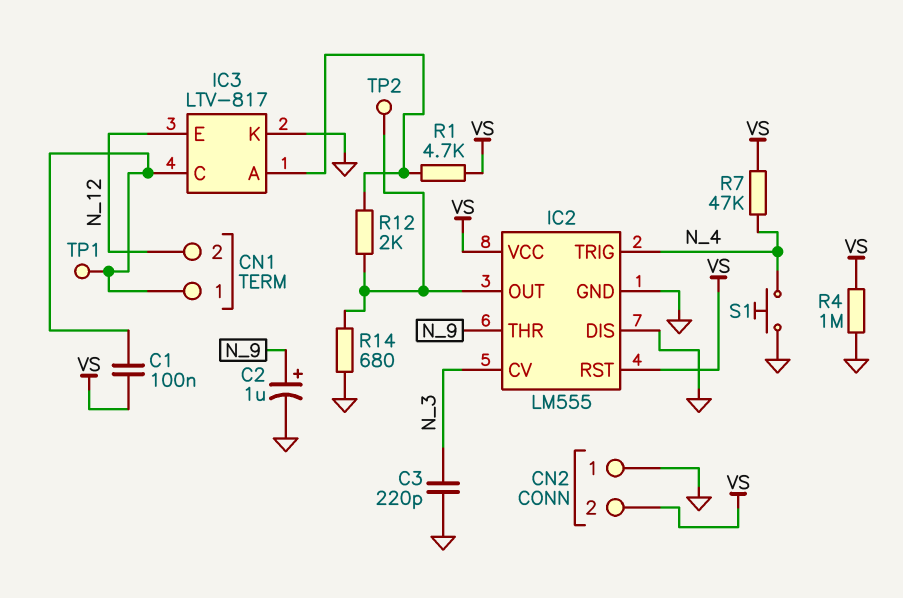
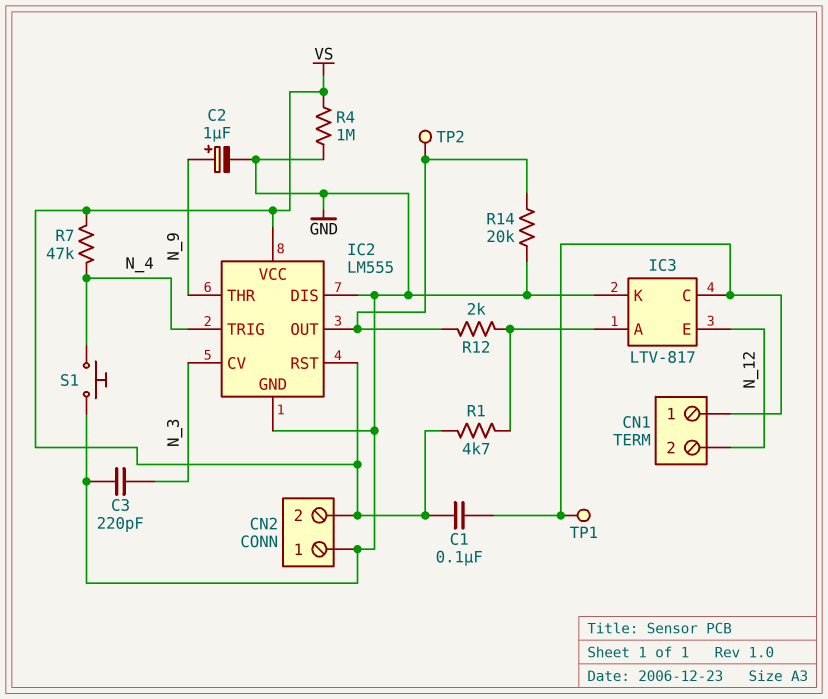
R14: 680 (GND, IC2/OUT) -> 20k (GND, IC2/OUT)

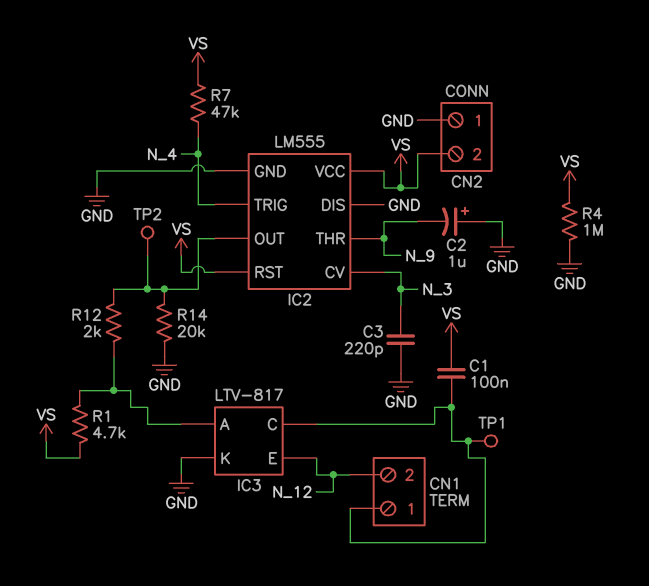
C2: 1uF (plus N_9, minus GND) -> 1uF (plus GND, minus N_9)
S1: button (GND, N_4) -> none

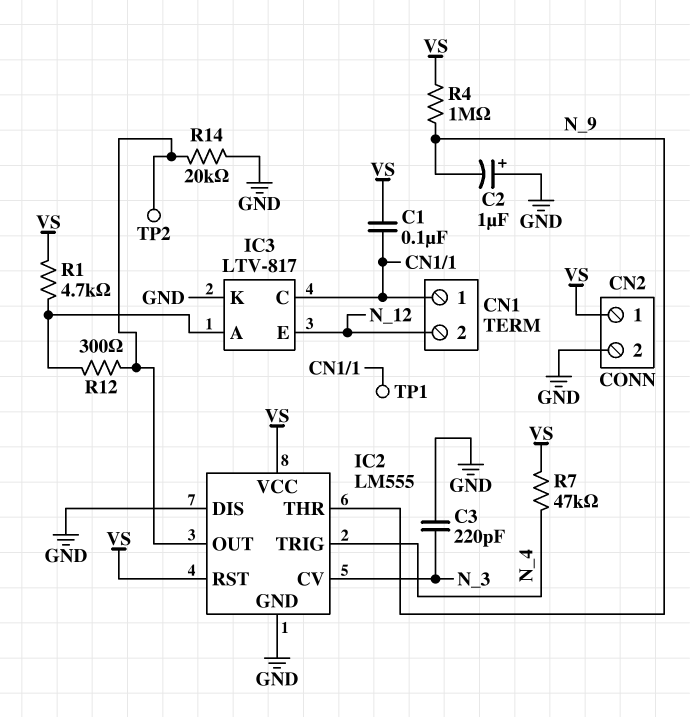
CN2 pin 1: GND -> VS
CN2 pin 2: VS -> GND
R4: 1M (GND, VS) -> 1M (N_9, VS)
R12: 2k (IC2/OUT, IC3/A) -> 300 (IC2/OUT, IC3/A)

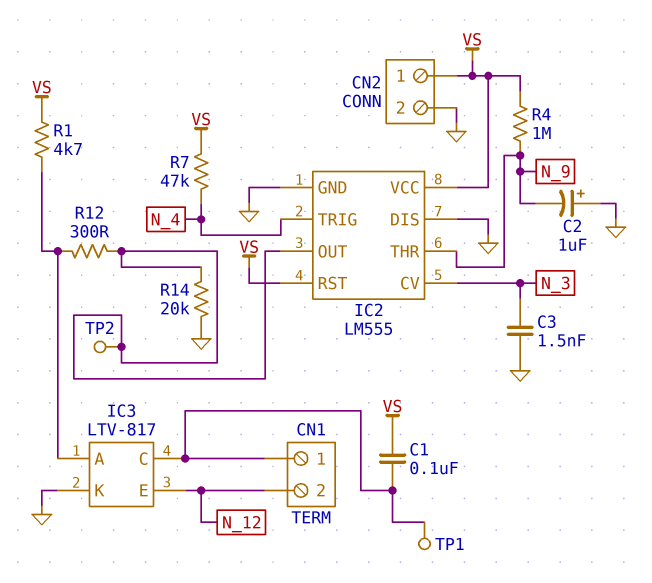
C3: 220pF (GND, N_3) -> 1.5nF (GND, N_3)

